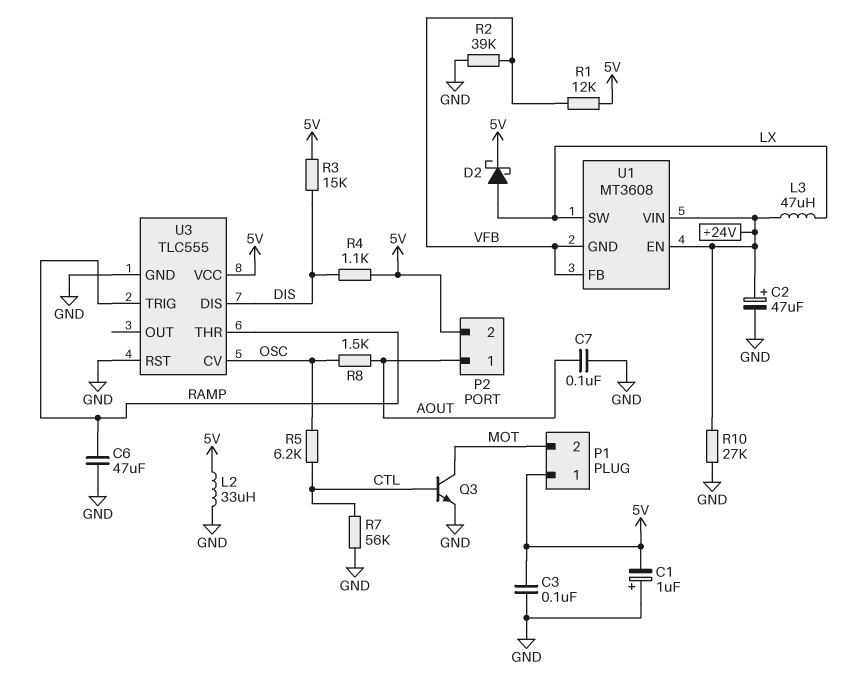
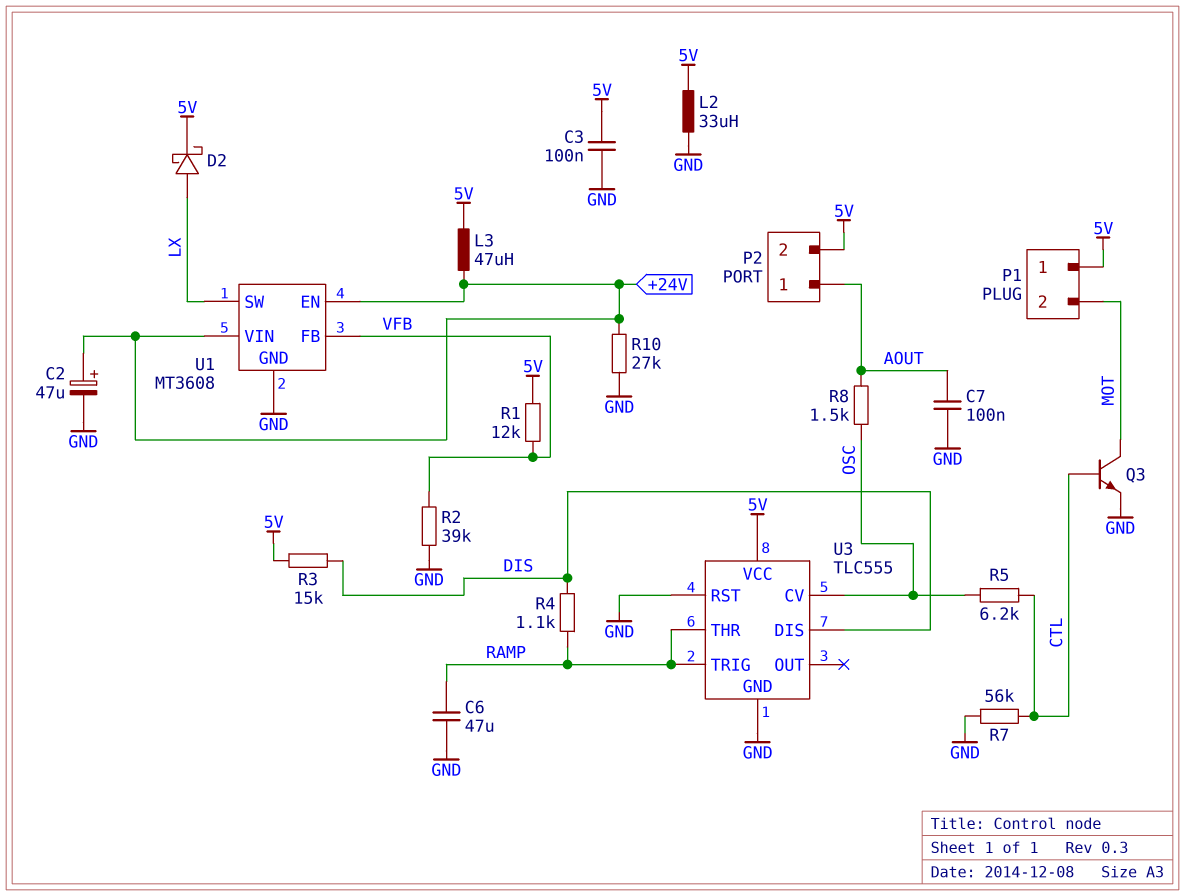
C1: 1uF (plus GND, minus 5V) -> none
L3: 47uH (+24V, LX) -> 47uH (+24V, 5V)
R4: 1.1k (5V, DIS) -> 1.1k (DIS, RAMP)
U1 pin GND: VFB -> GND

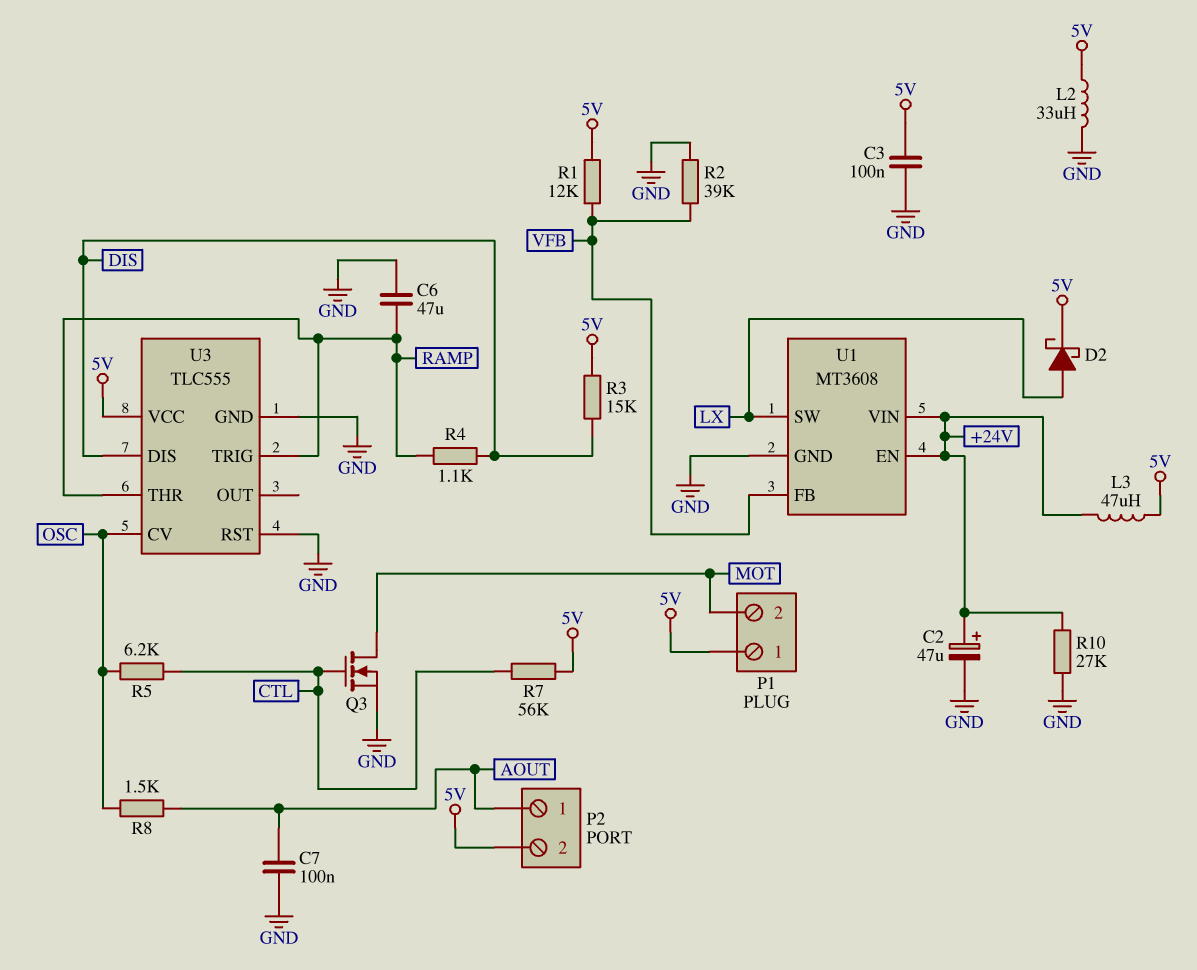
Q3: NPN (B CTL, C MOT, E GND) -> NMOS (G CTL, D MOT, S GND)
R7: 56k (CTL, GND) -> 56k (5V, CTL)

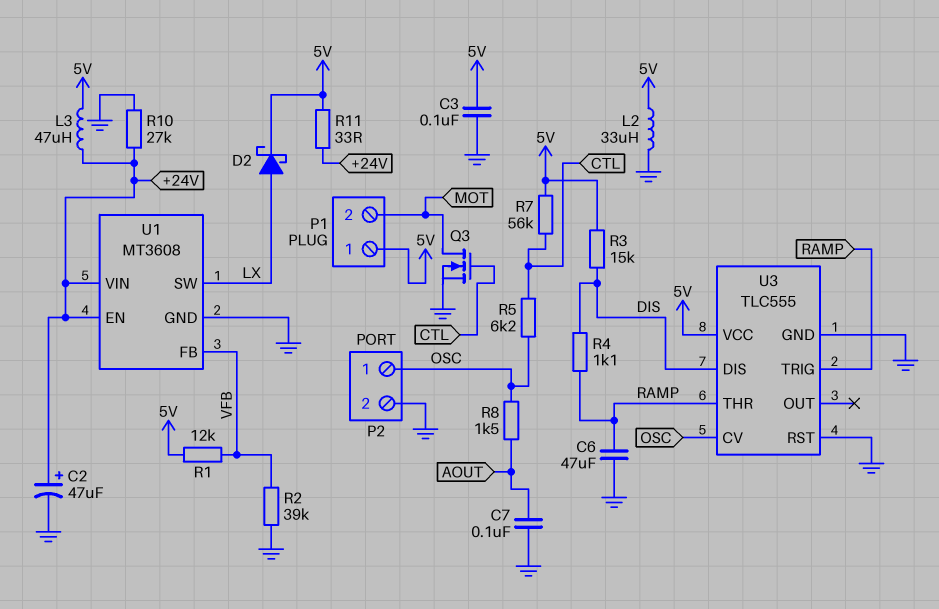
P2 pin 1: AOUT -> OSC
P2 pin 2: 5V -> GND
R11: none -> 33 (+24V, 5V)

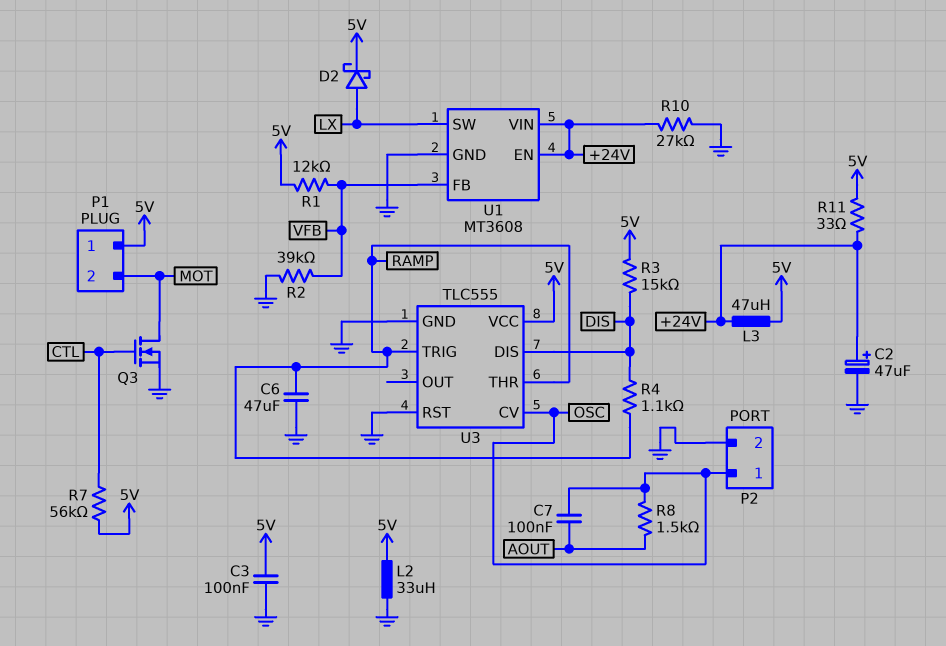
C7: 100nF (AOUT, GND) -> 100nF (AOUT, OSC)
R5: 6.2k (CTL, OSC) -> none

